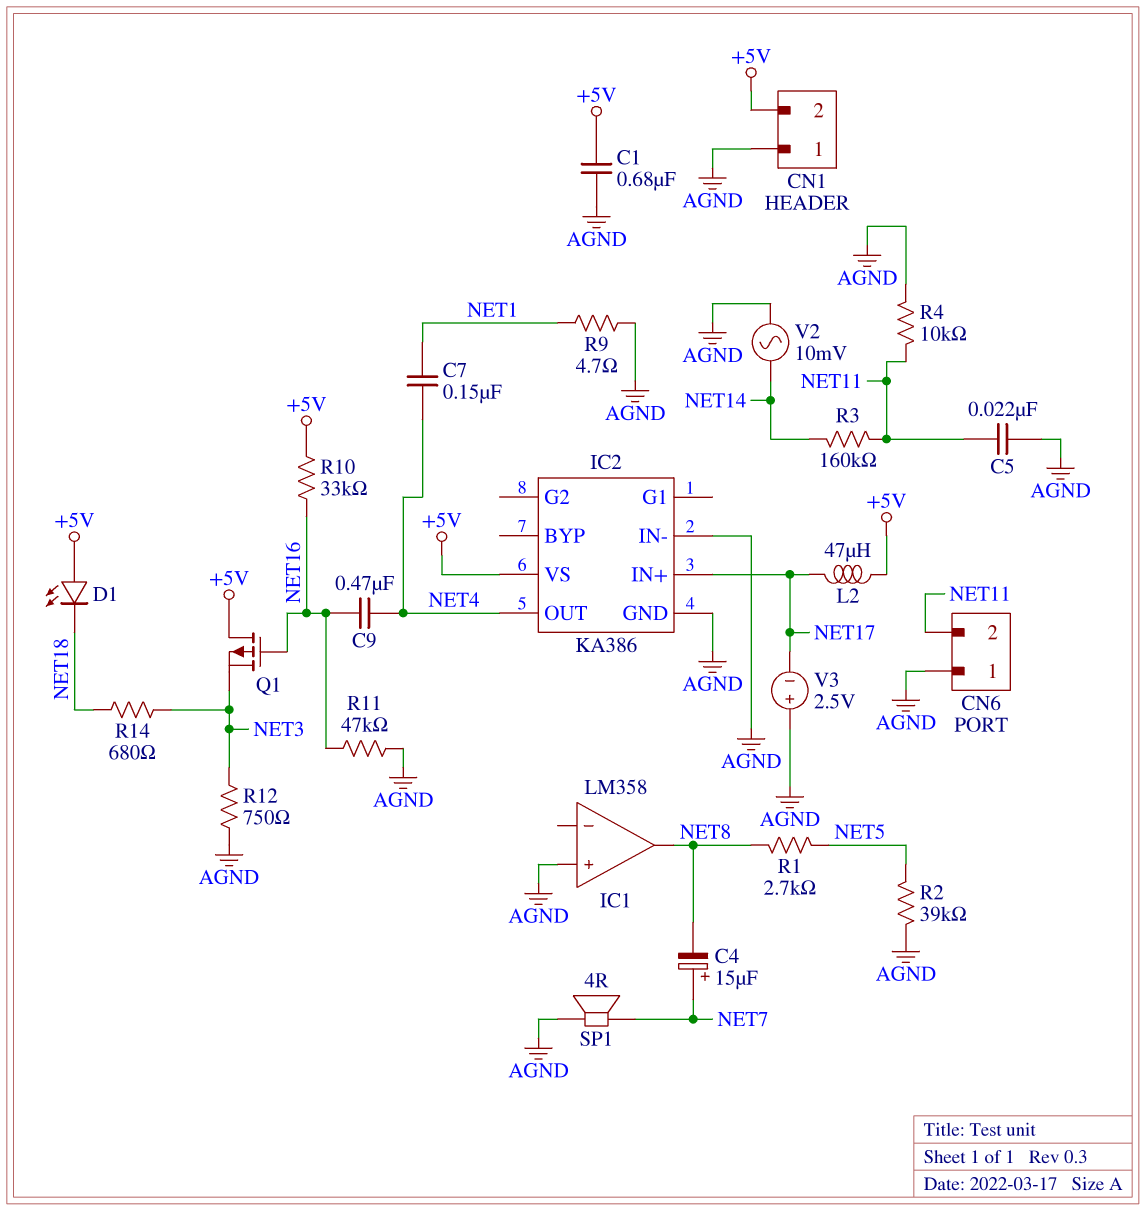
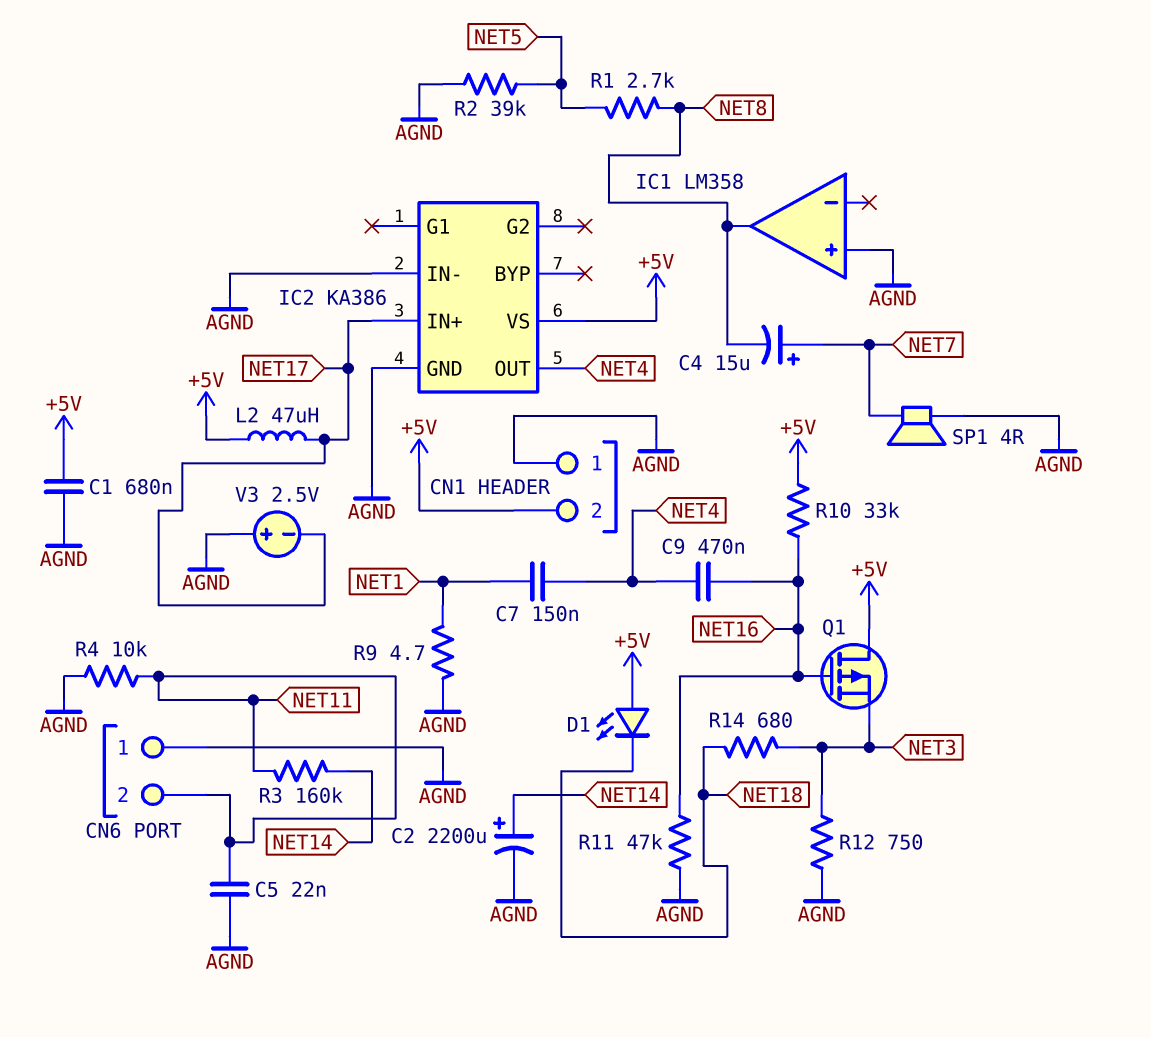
C2: none -> 2200uF (plus NET14, minus AGND)
V2: AC 10mV (AGND, NET14) -> none

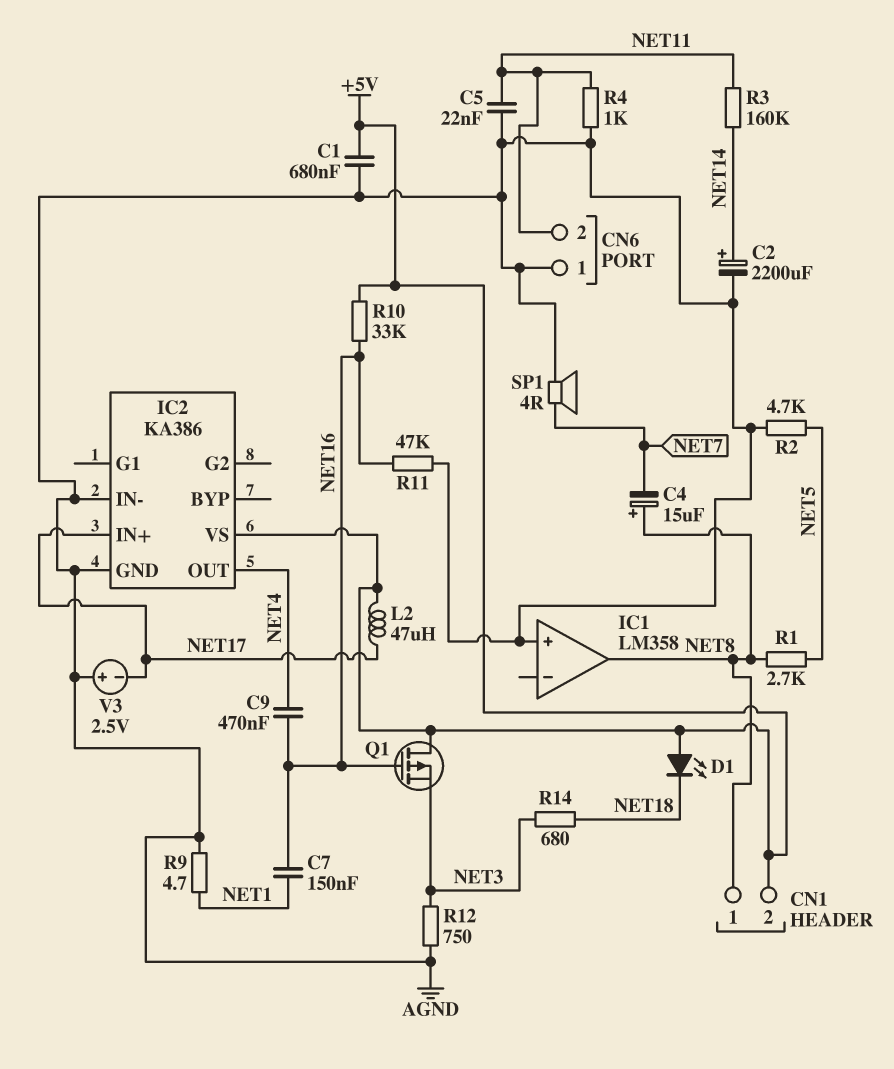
C4: 15uF (plus NET7, minus NET8) -> 15uF (plus NET8, minus NET7)
C7: 150nF (NET1, NET4) -> 150nF (NET1, NET16)
CN1 pin 1: AGND -> NET8
R2: 39k (AGND, NET5) -> 4.7k (AGND, NET5)
R4: 10k (AGND, NET11) -> 1k (AGND, NET11)

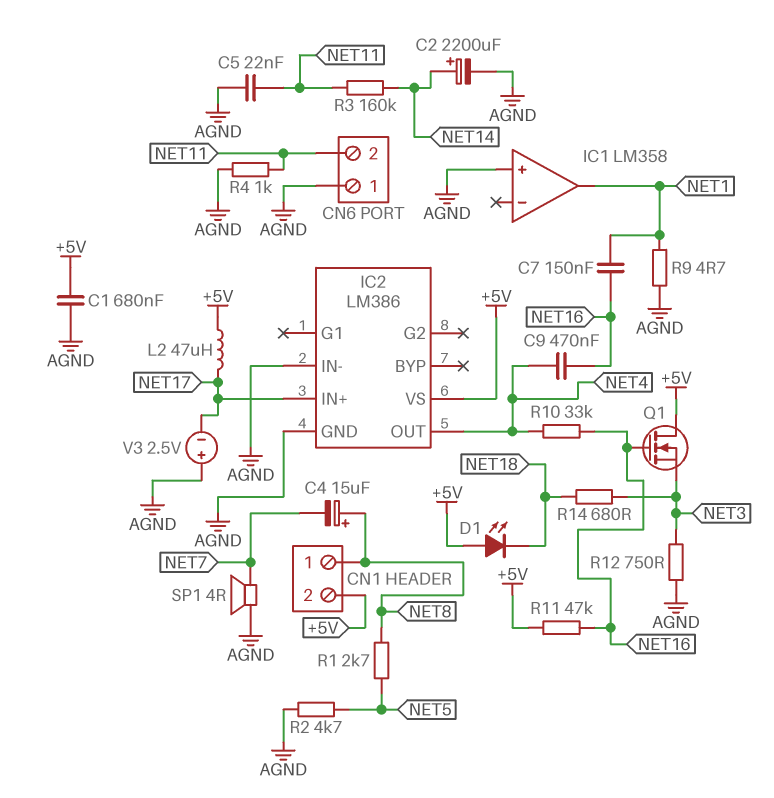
IC1 pin out: NET8 -> NET1
IC2: KA386 -> LM386
Q1: PMOS (G NET16, D +5V, S NET3) -> NMOS (G NET16, D +5V, S NET3)
R10: 33k (+5V, NET16) -> 33k (NET4, NET16)
R11: 47k (AGND, NET16) -> 47k (+5V, NET16)

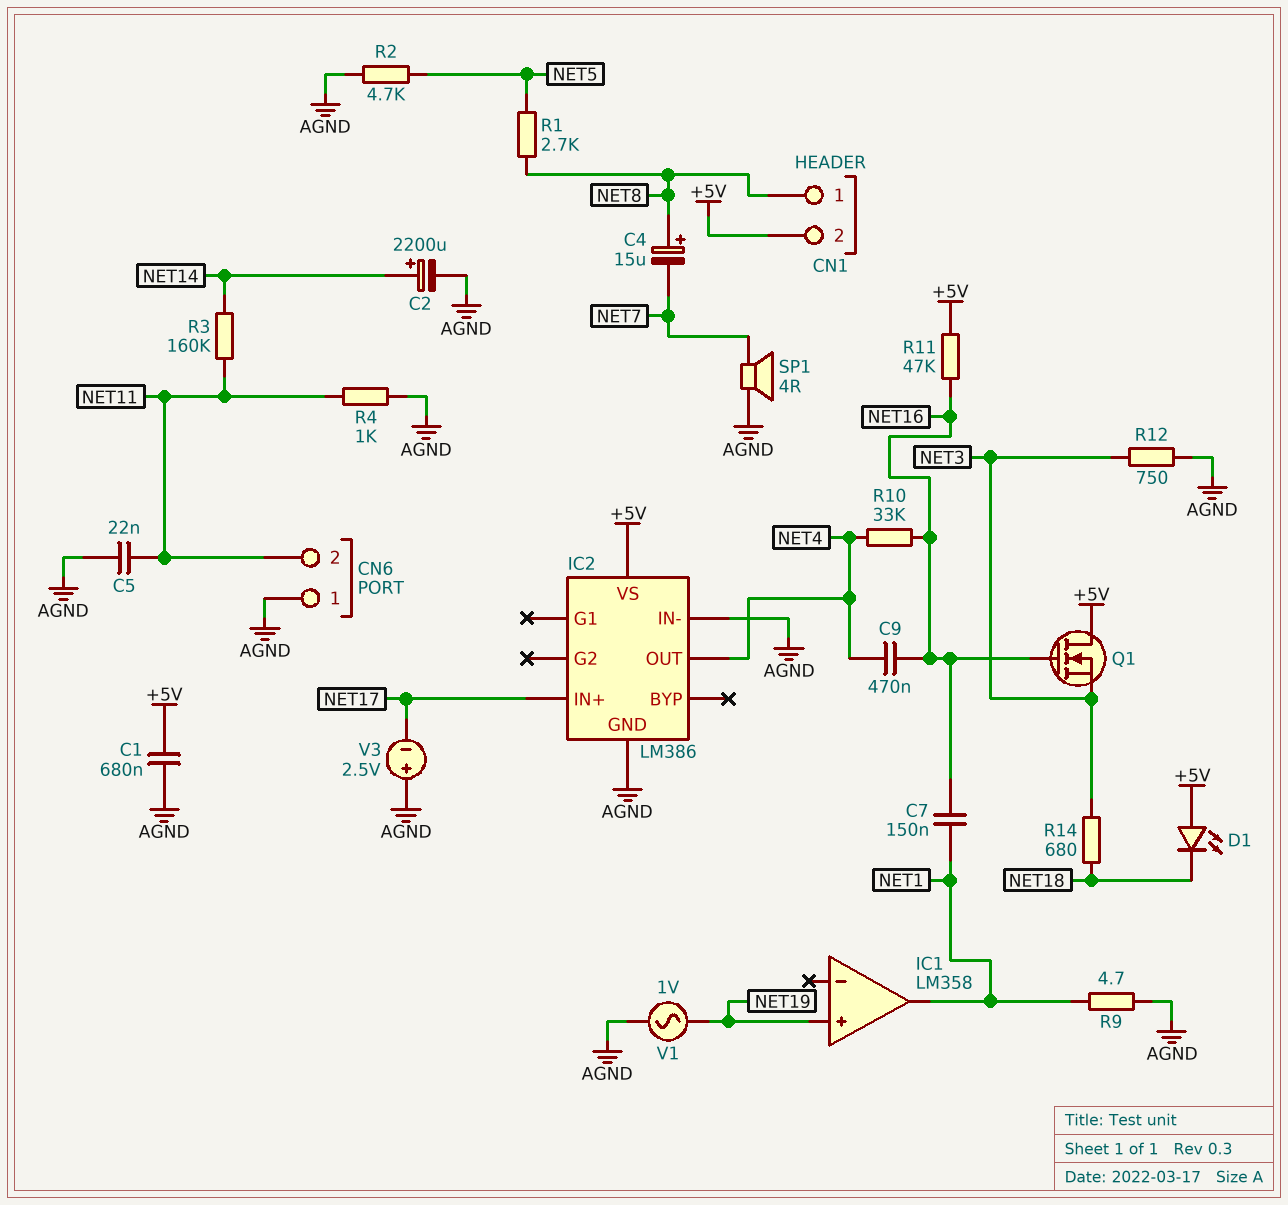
IC1 pin in+: AGND -> NET19
L2: 47uH (+5V, NET17) -> none
V1: none -> AC 1V (AGND, NET19)

